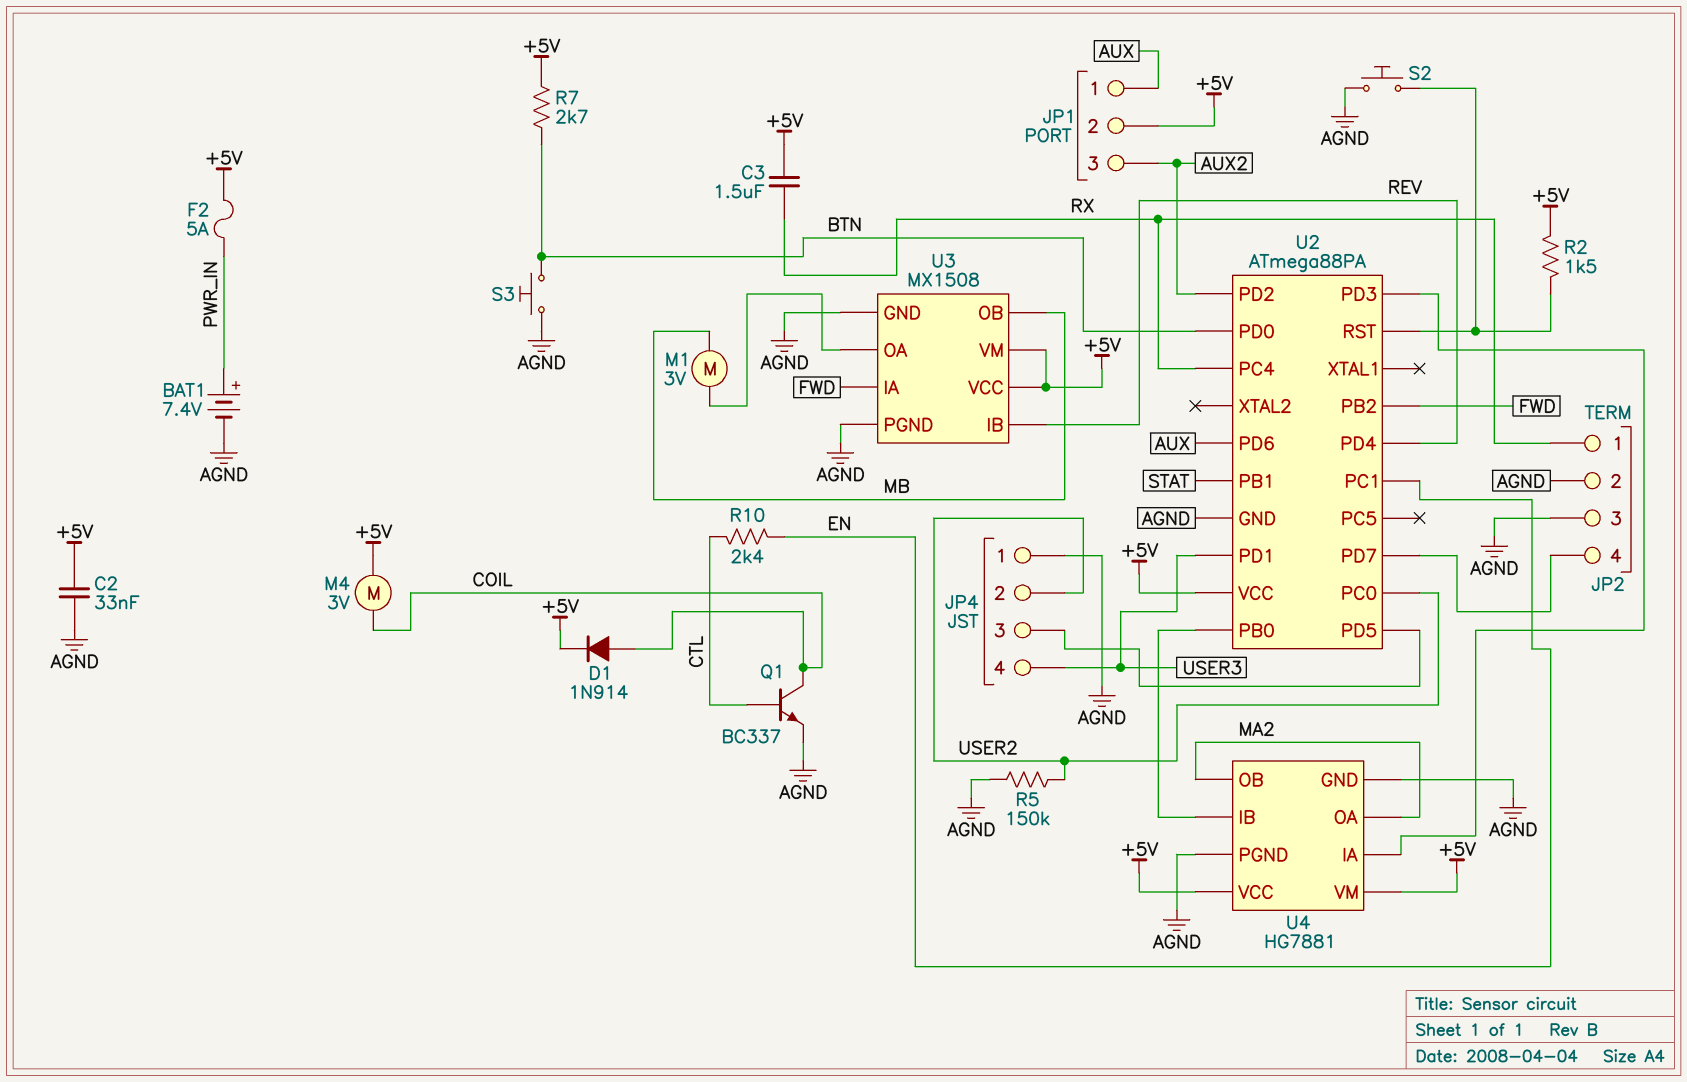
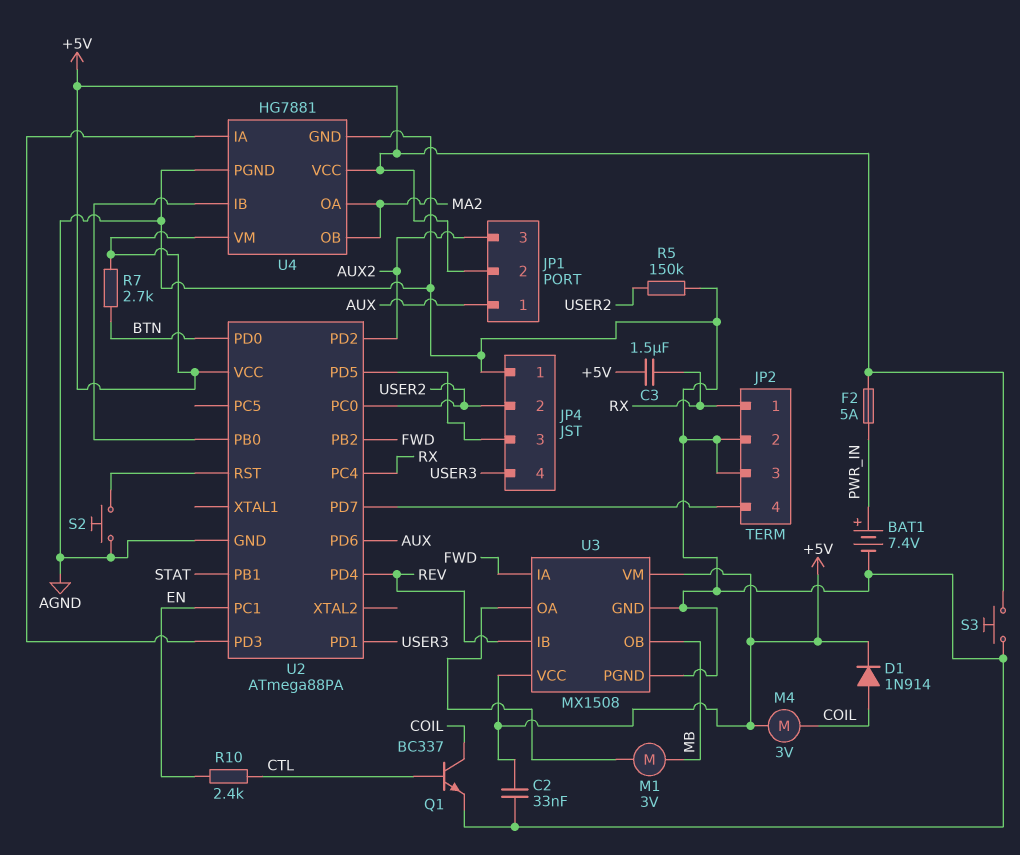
R2: 1.5k (+5V, U2/RST) -> none
S3: button (AGND, BTN) -> button (+5V, AGND)

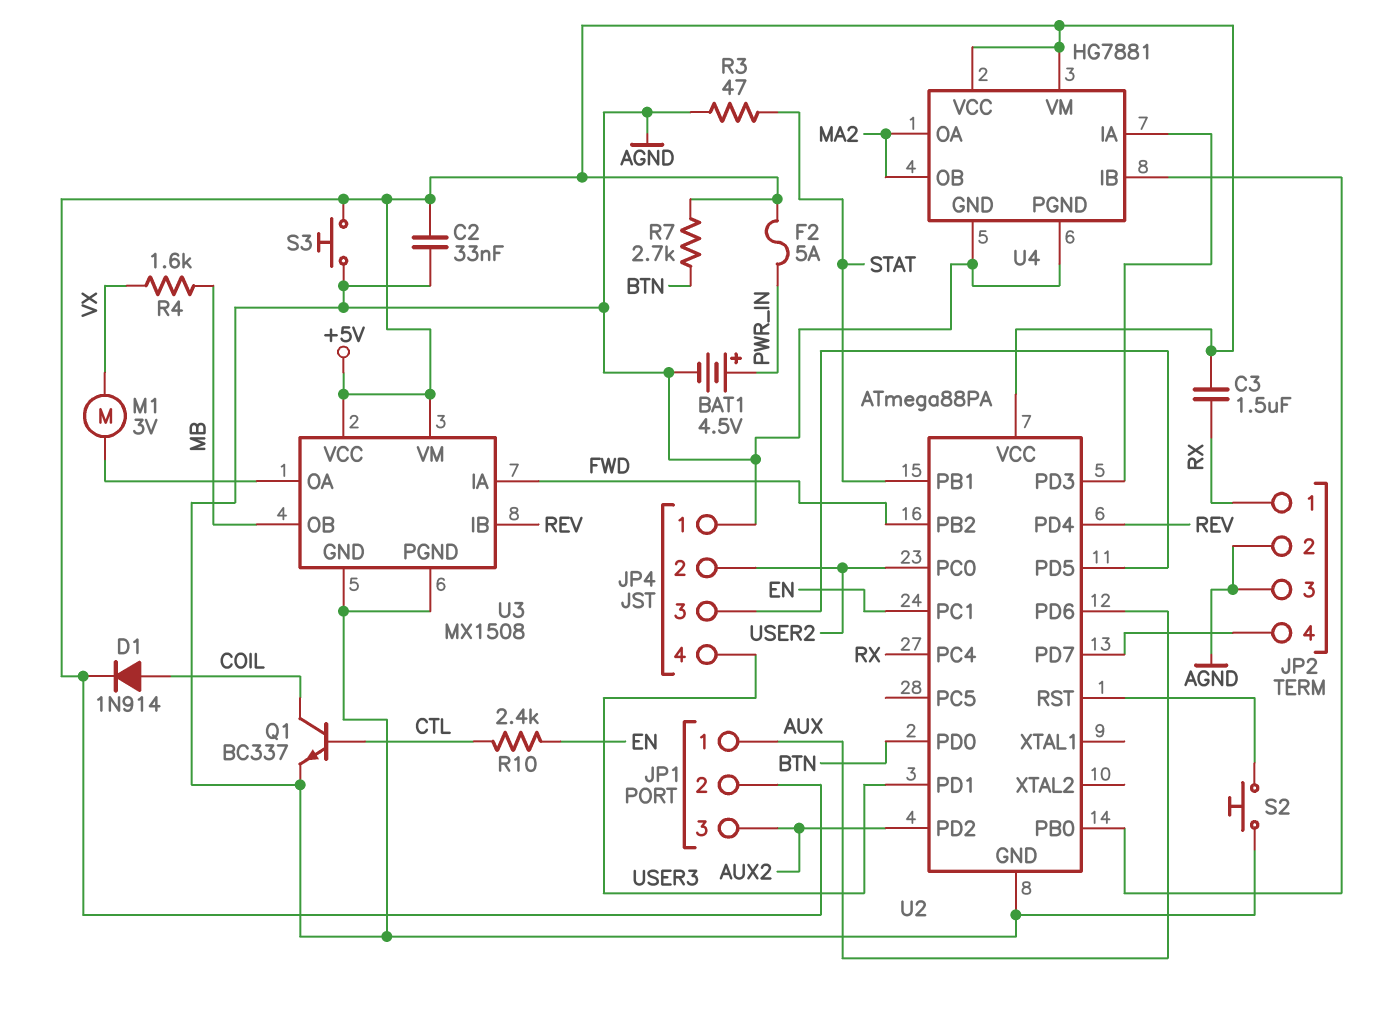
BAT1: 7.4V (plus PWR_IN, minus AGND) -> 4.5V (plus PWR_IN, minus AGND)
M1: motor 3V (MB, U3/OA) -> motor 3V (U3/OA, VX)
M4: motor 3V (+5V, COIL) -> none
R3: none -> 47 (AGND, STAT)
R4: none -> 1.6k (MB, VX)
R5: 150k (AGND, USER2) -> none

